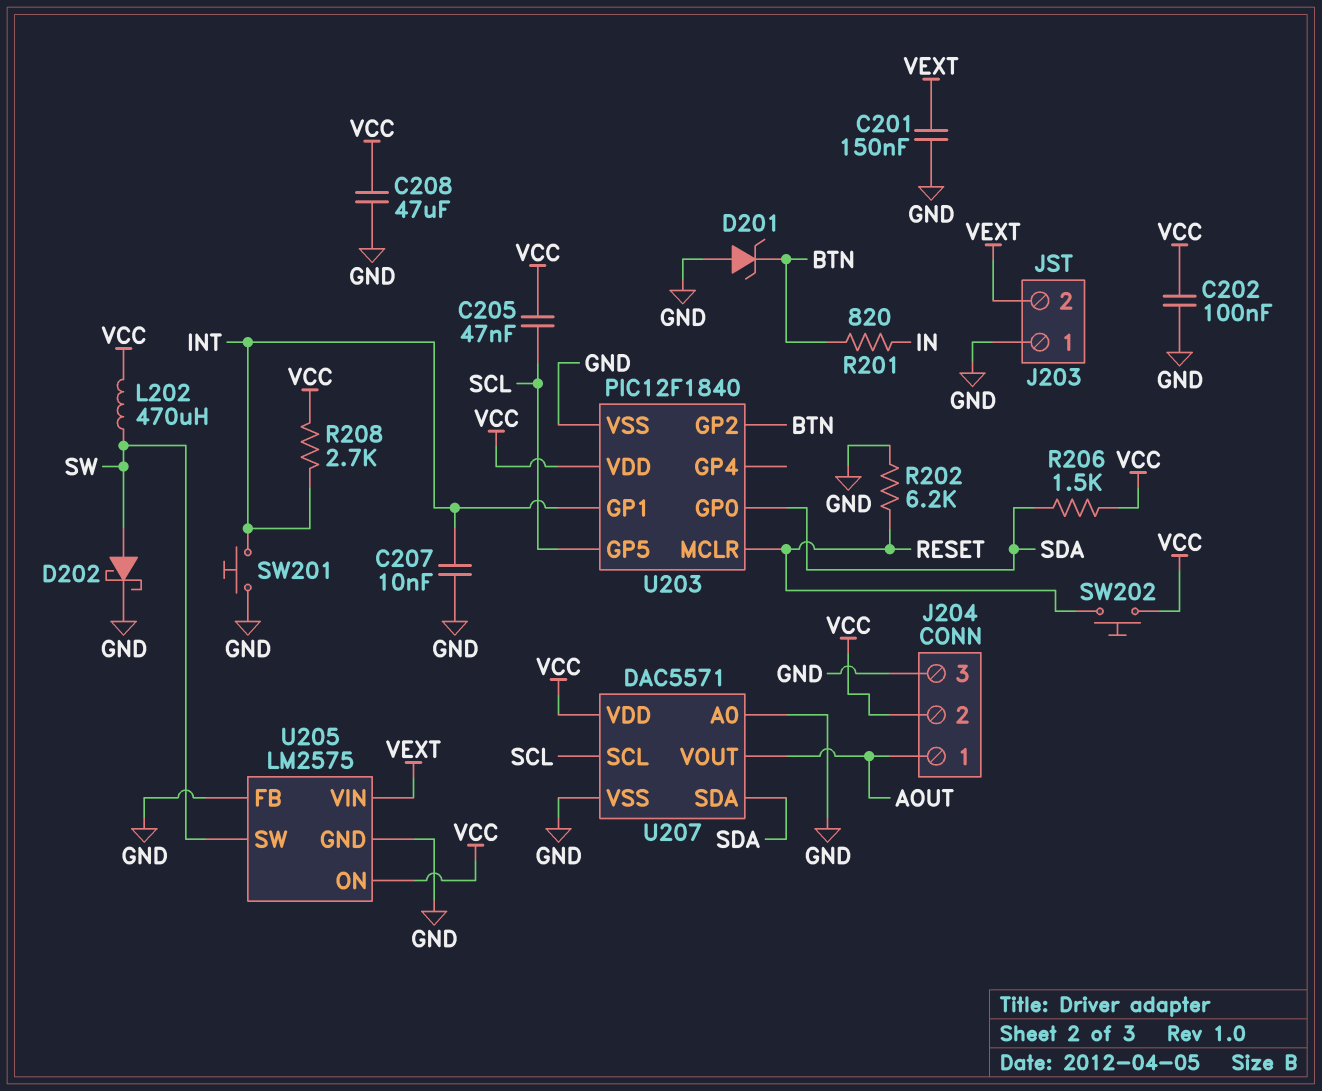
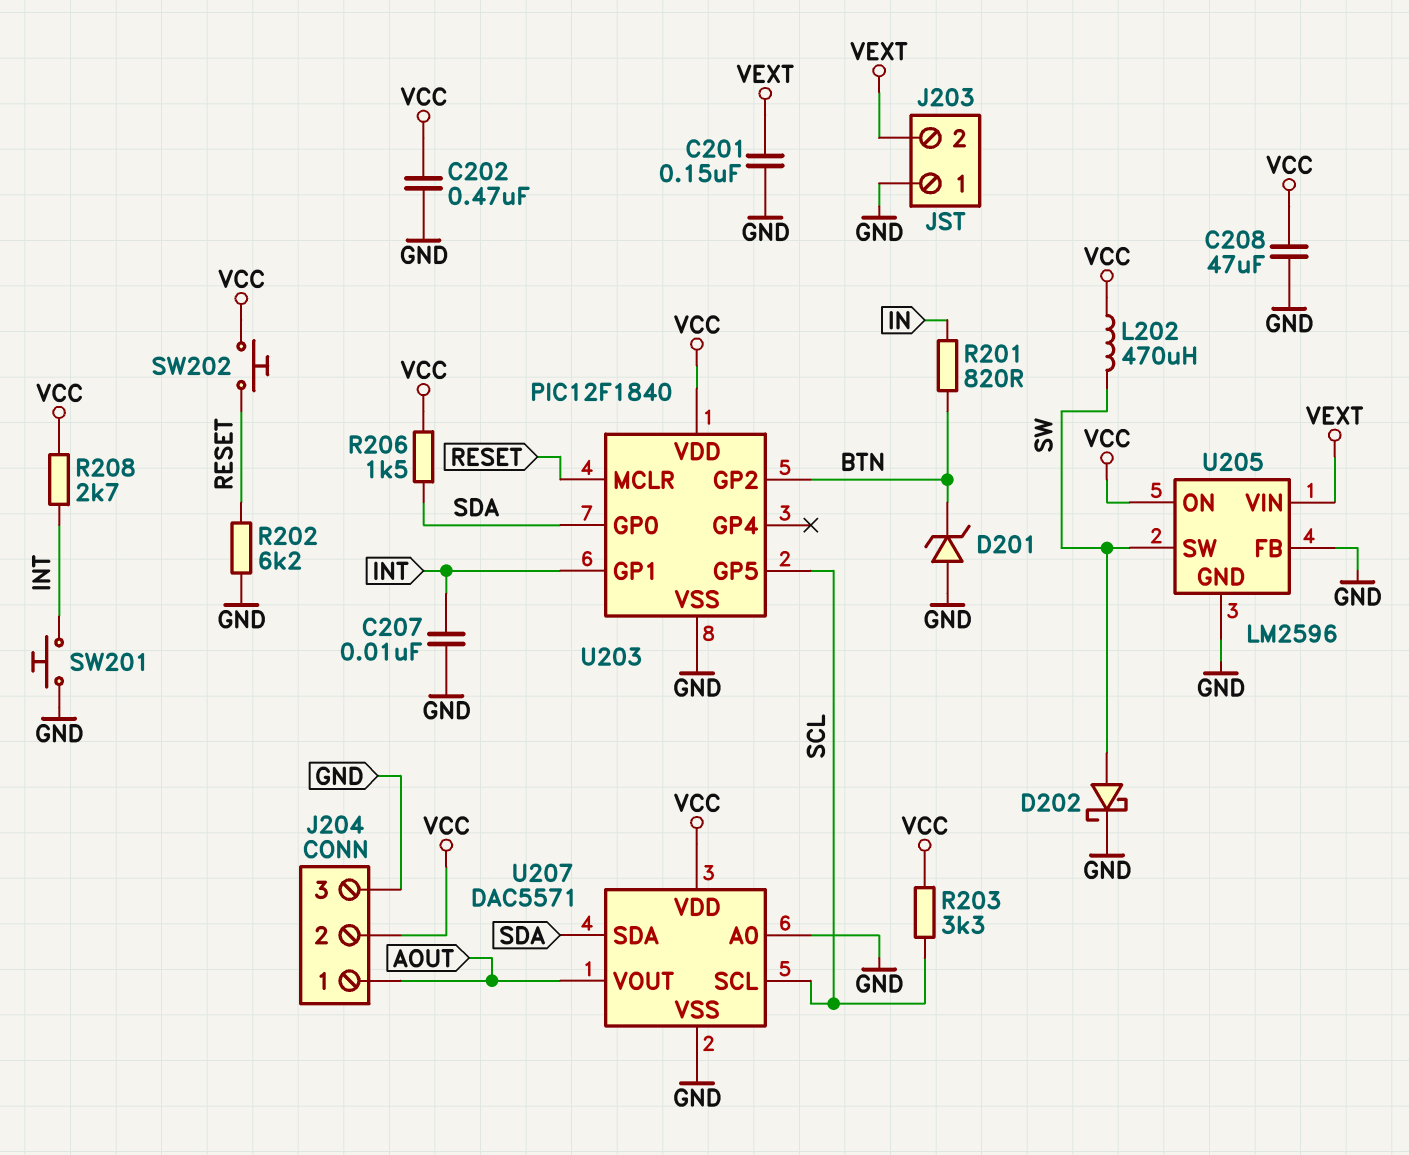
C202: 100nF (GND, VCC) -> 470nF (GND, VCC)
C205: 47nF (SCL, VCC) -> none
R203: none -> 3.3k (SCL, VCC)
U205: LM2575 -> LM2596

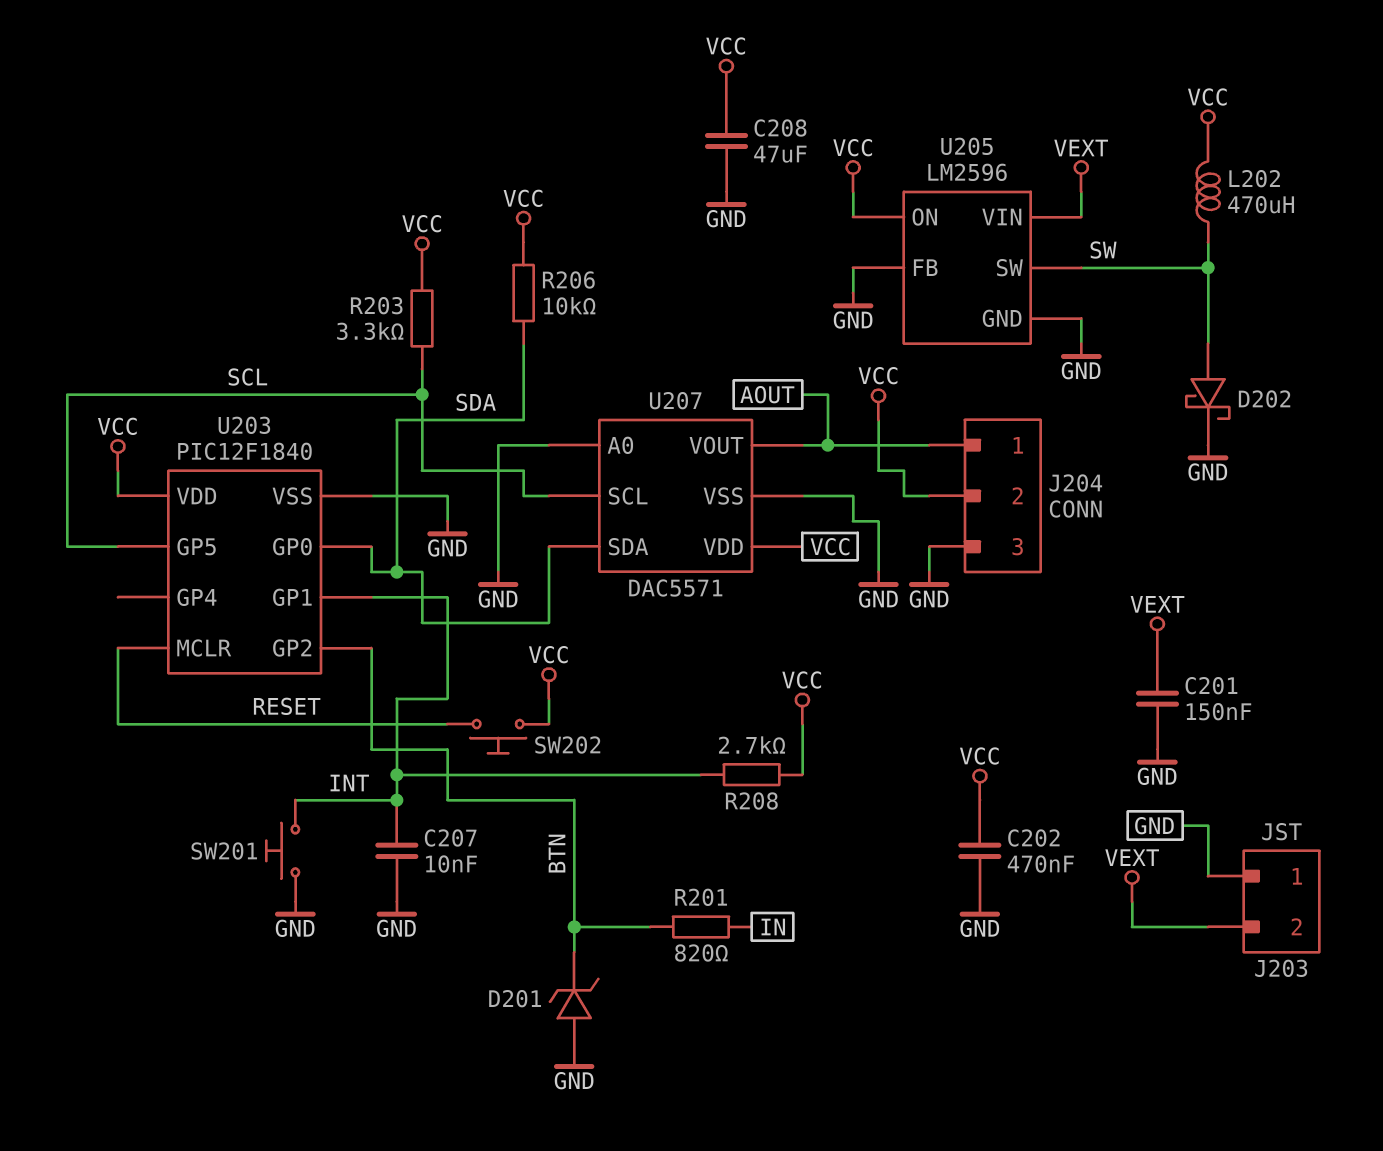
R202: 6.2k (GND, RESET) -> none
R206: 1.5k (SDA, VCC) -> 10k (SDA, VCC)

